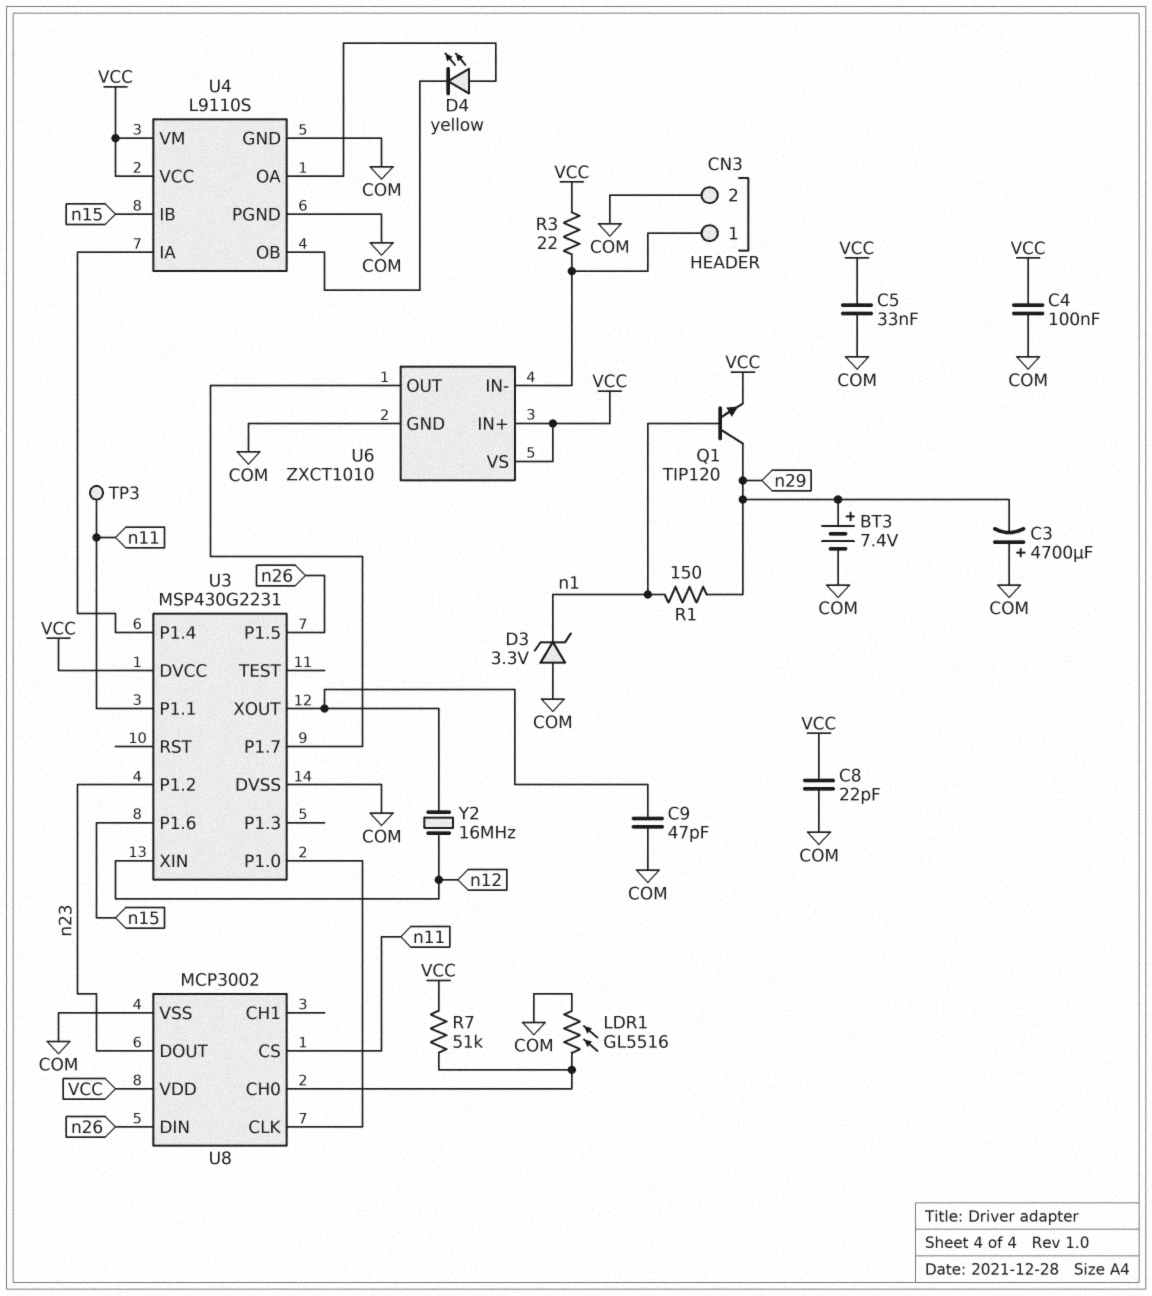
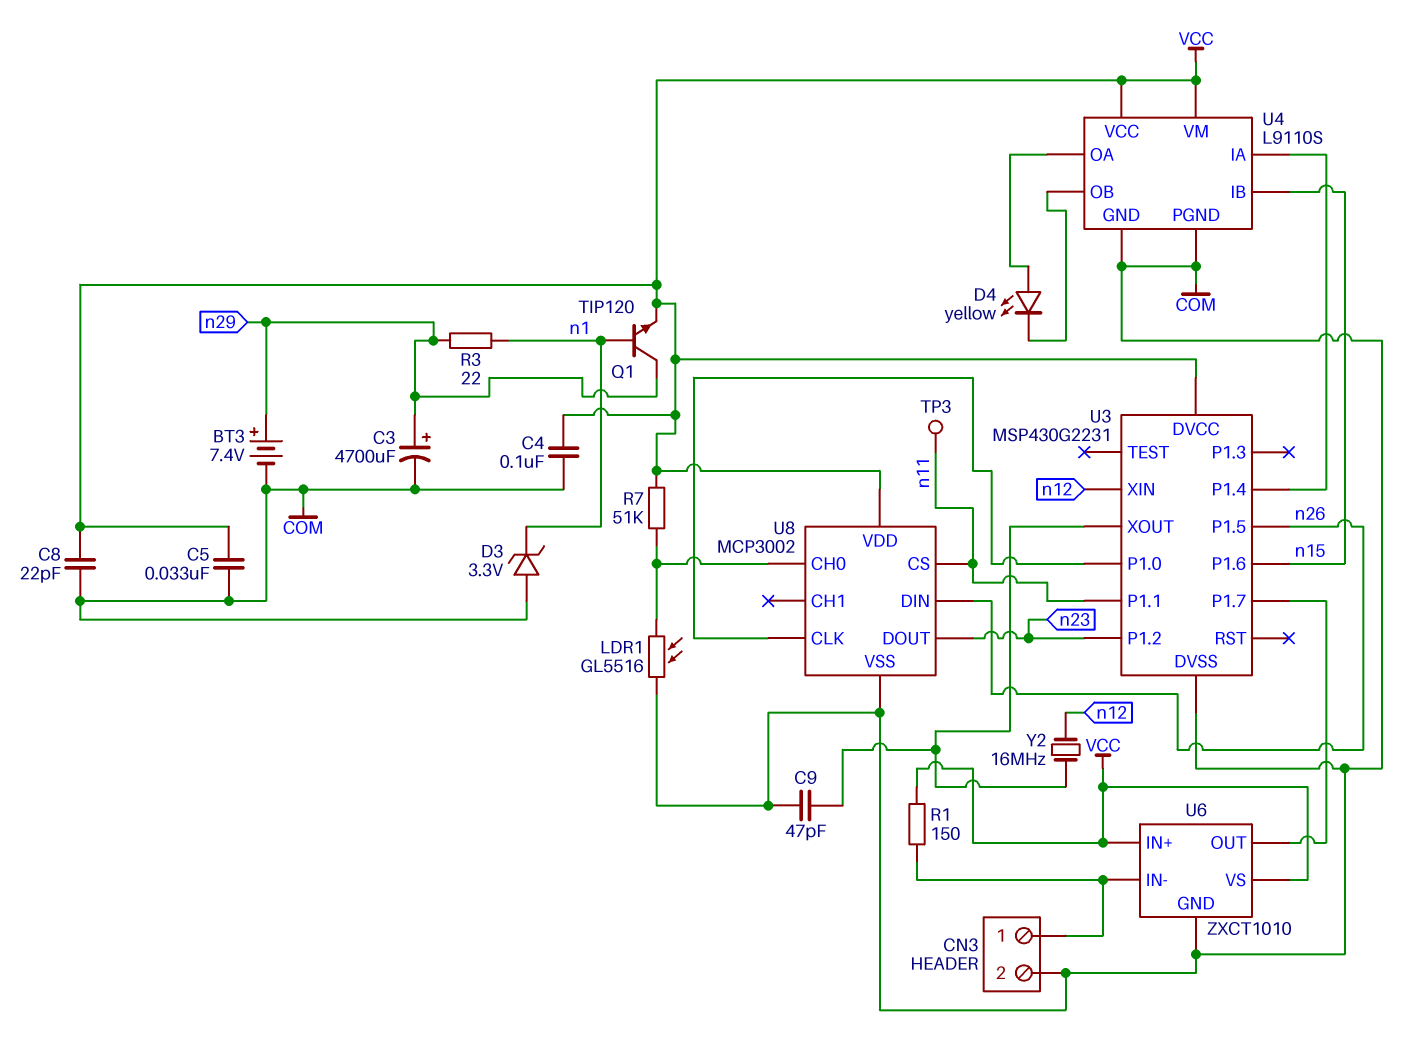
C3: 4700uF (plus COM, minus n29) -> 4700uF (plus n29, minus COM)
R1: 150 (n1, n29) -> 150 (CN3/1, VCC)
R3: 22 (CN3/1, VCC) -> 22 (n1, n29)

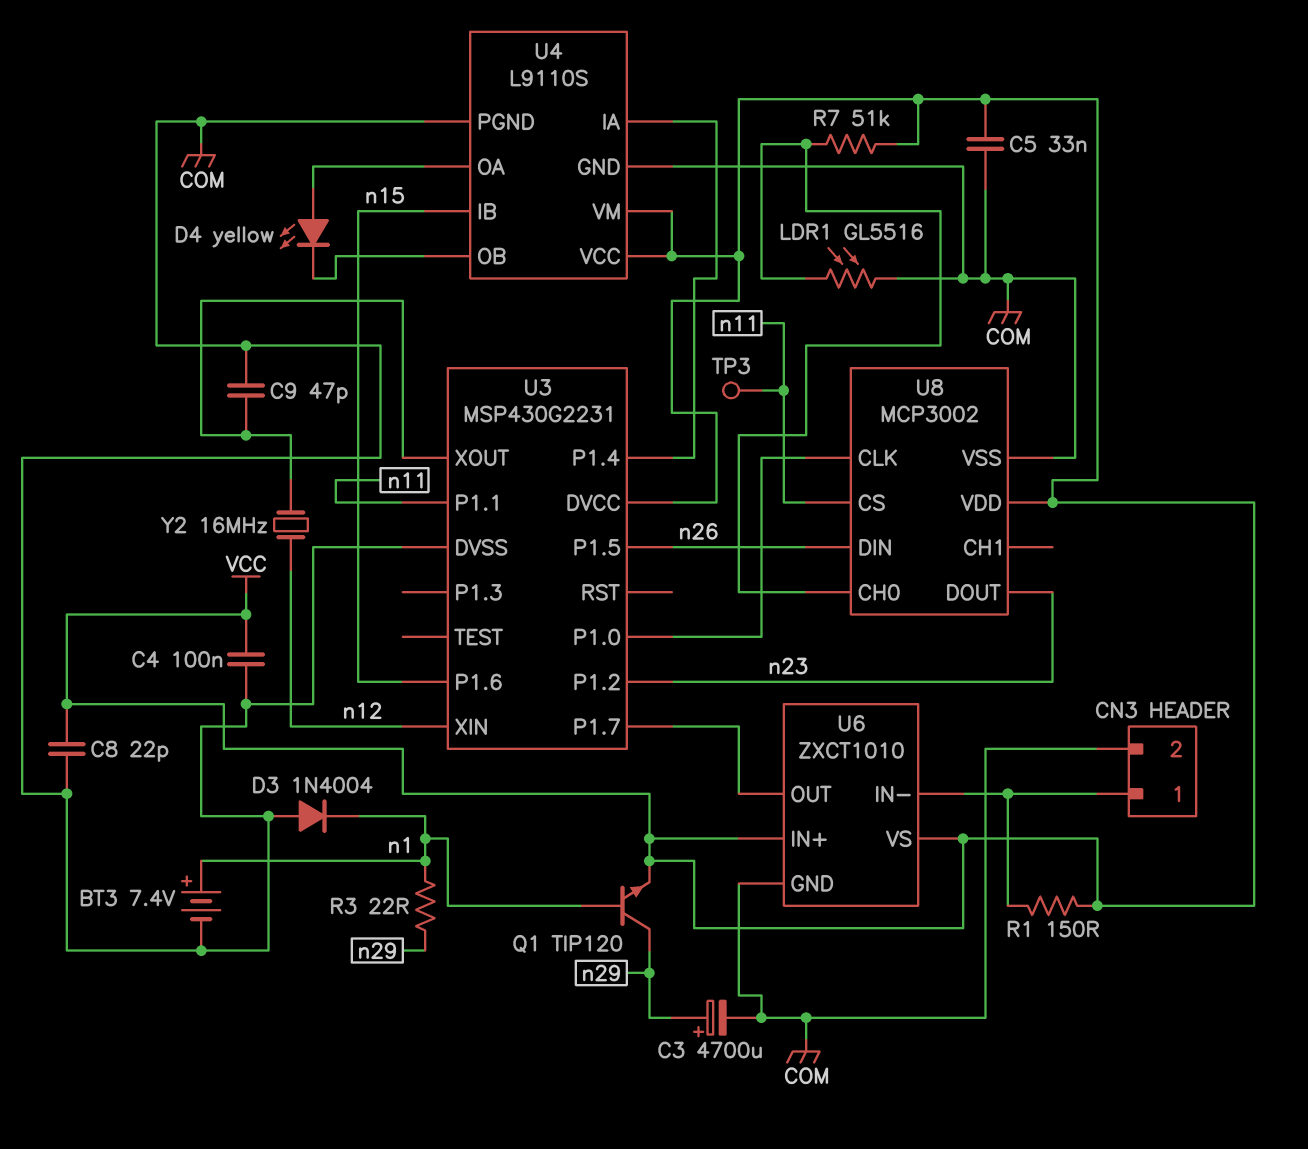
BT3: 7.4V (plus n29, minus COM) -> 7.4V (plus n1, minus COM)
D3: zener 3.3V (A COM, K n1) -> diode 1N4004 (A COM, K n1)

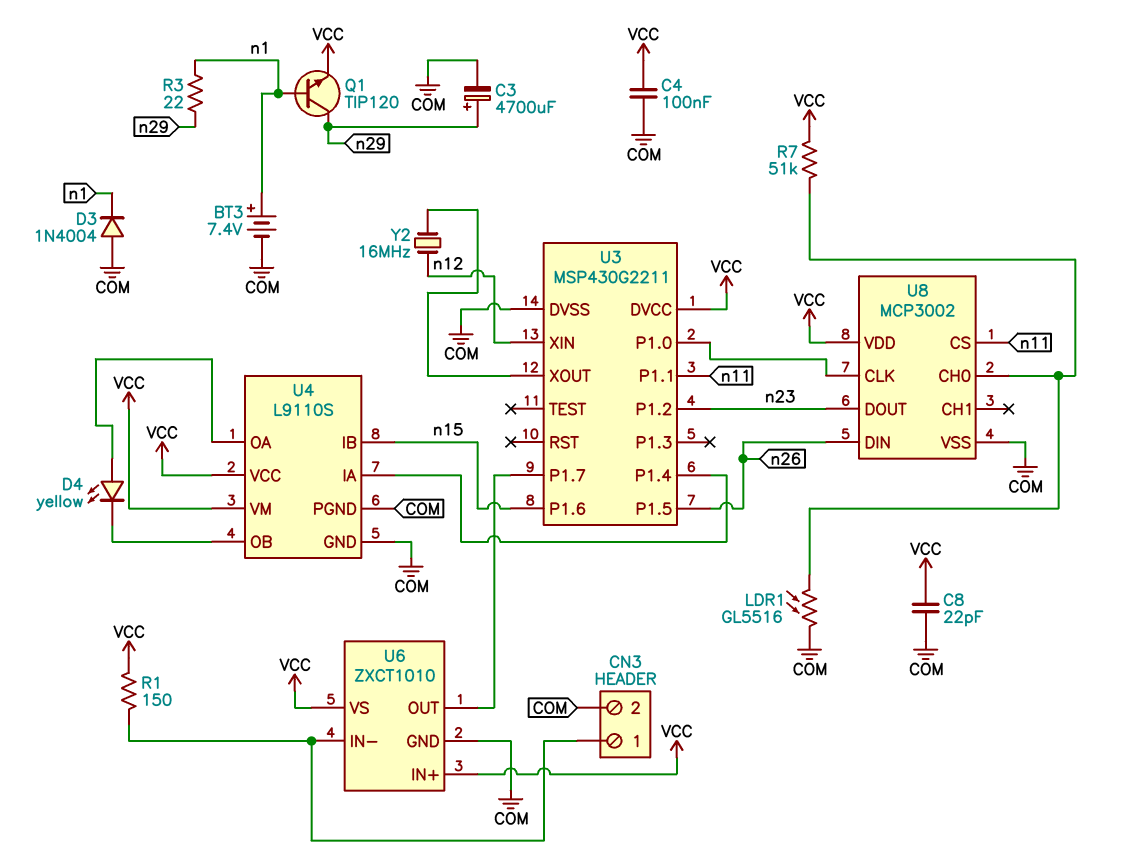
C5: 33nF (COM, VCC) -> none
C9: 47pF (COM, U3/XOUT) -> none
TP3: test point (n11) -> none
U3: MSP430G2231 -> MSP430G2211

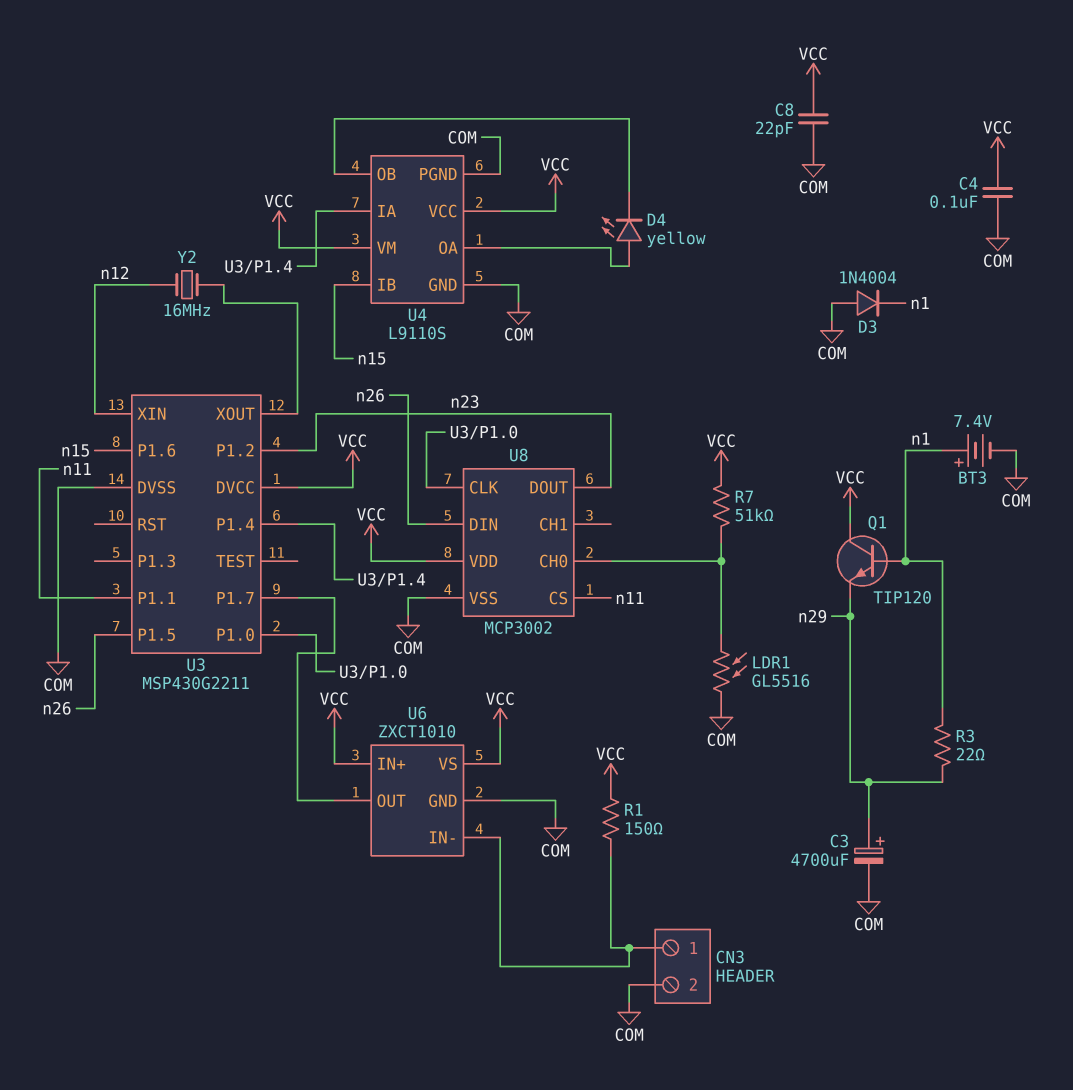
Q1: NPN TIP120 (B n1, C n29, E VCC) -> NPN TIP120 (B n1, C VCC, E n29)

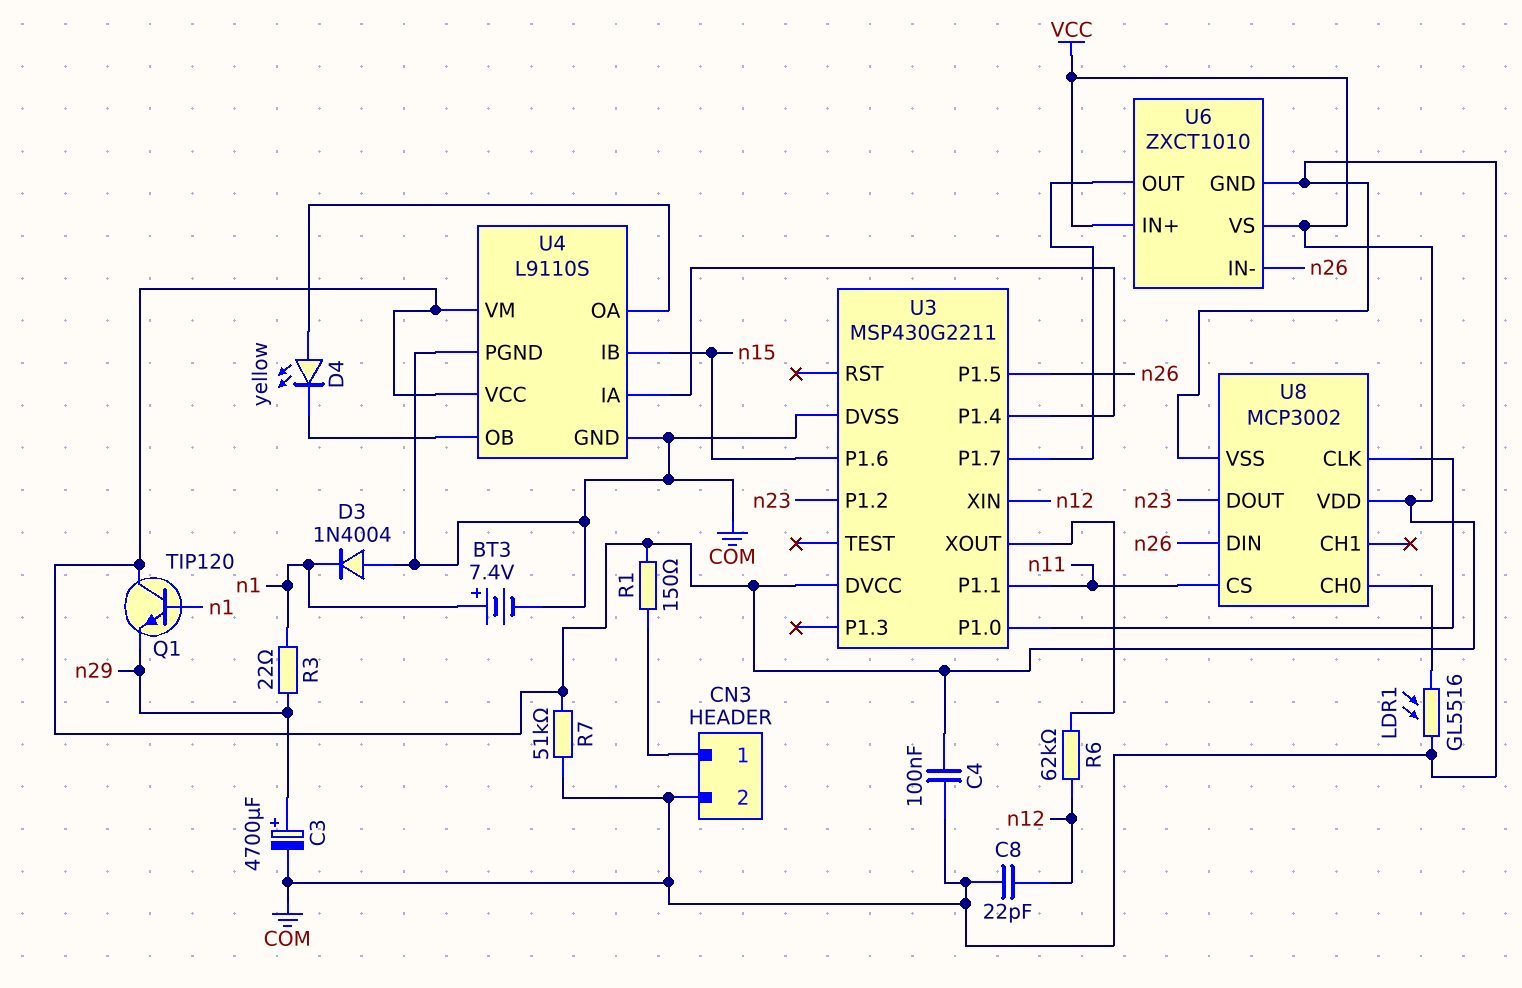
C8: 22pF (COM, VCC) -> 22pF (COM, n12)
R6: none -> 62k (U3/XOUT, n12)
R7: 51k (U8/CH0, VCC) -> 51k (COM, VCC)
U6 pin IN-: CN3/1 -> n26
Y2: 16MHz (U3/XOUT, n12) -> none

